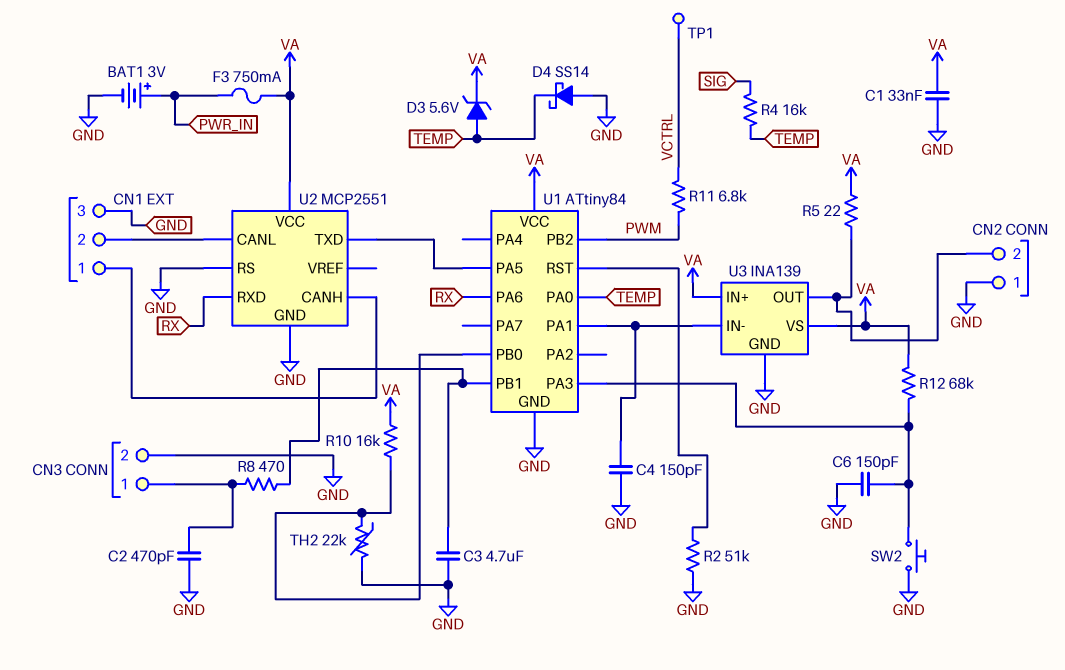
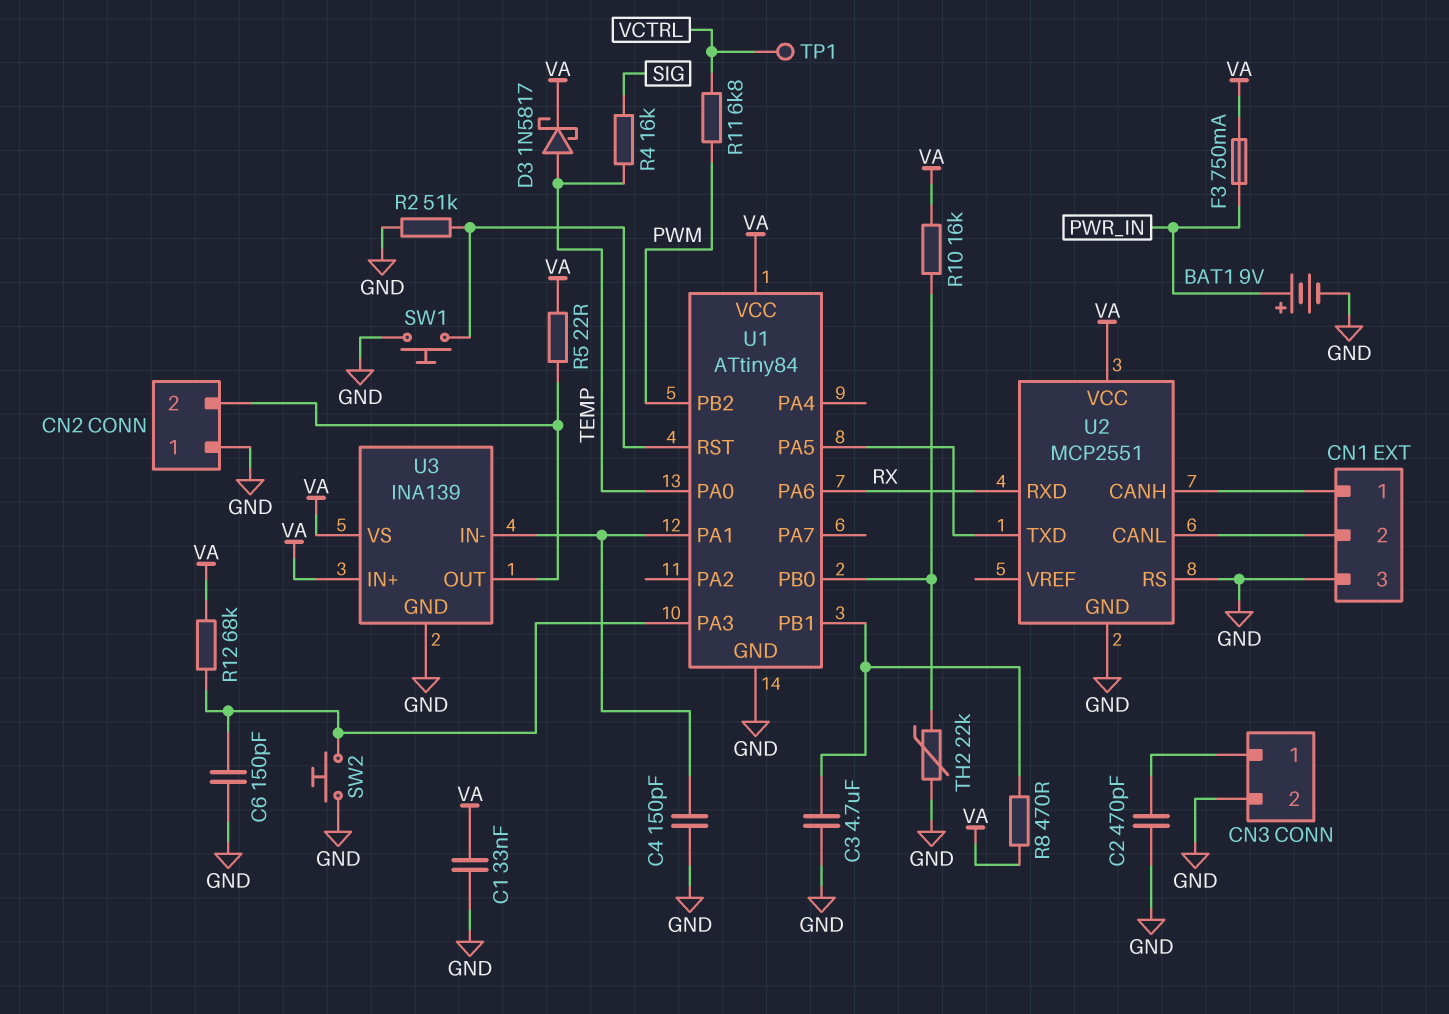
BAT1: 3V (plus PWR_IN, minus GND) -> 9V (plus PWR_IN, minus GND)
D3: zener 5.6V (A TEMP, K VA) -> schottky 1N5817 (A TEMP, K VA)
D4: schottky SS14 (A GND, K TEMP) -> none
R8: 470 (CN3/1, U1/PB1) -> 470 (U1/PB1, VA)
SW1: none -> button (GND, U1/RST)

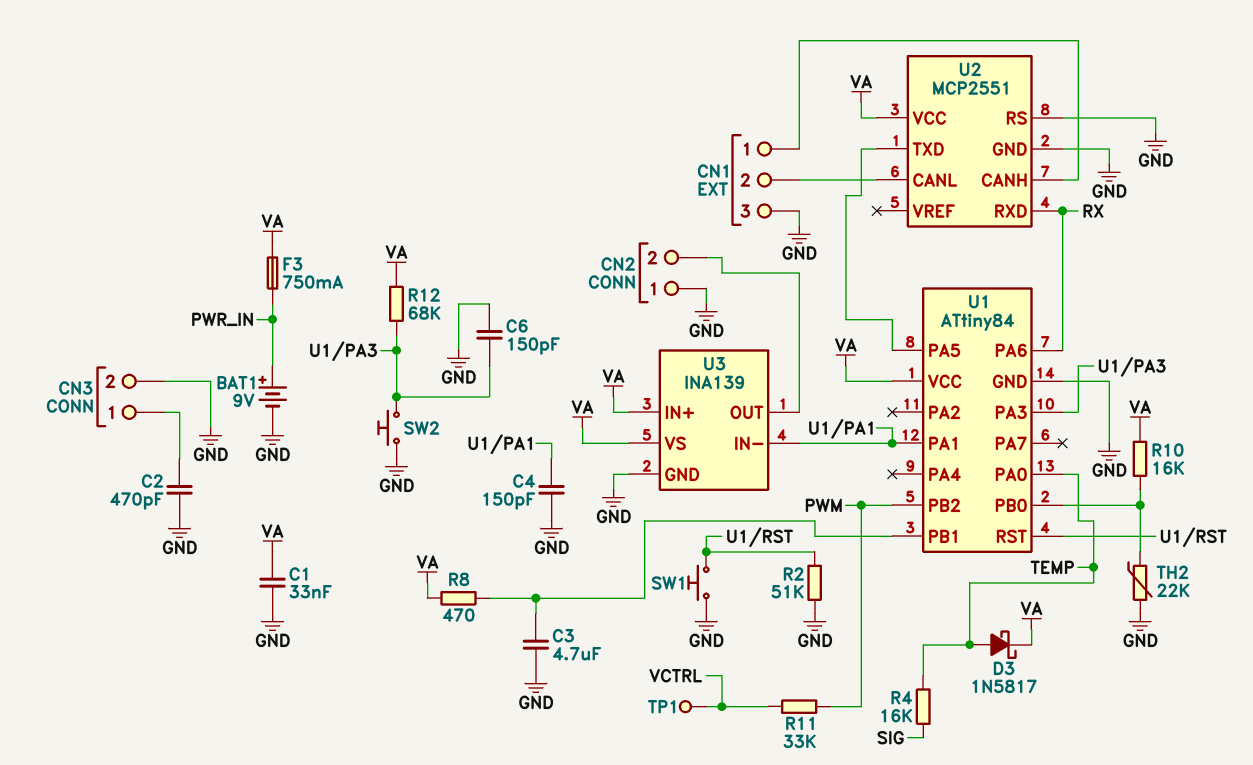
R5: 22 (CN2/2, VA) -> none
R11: 6.8k (PWM, VCTRL) -> 33k (PWM, VCTRL)

